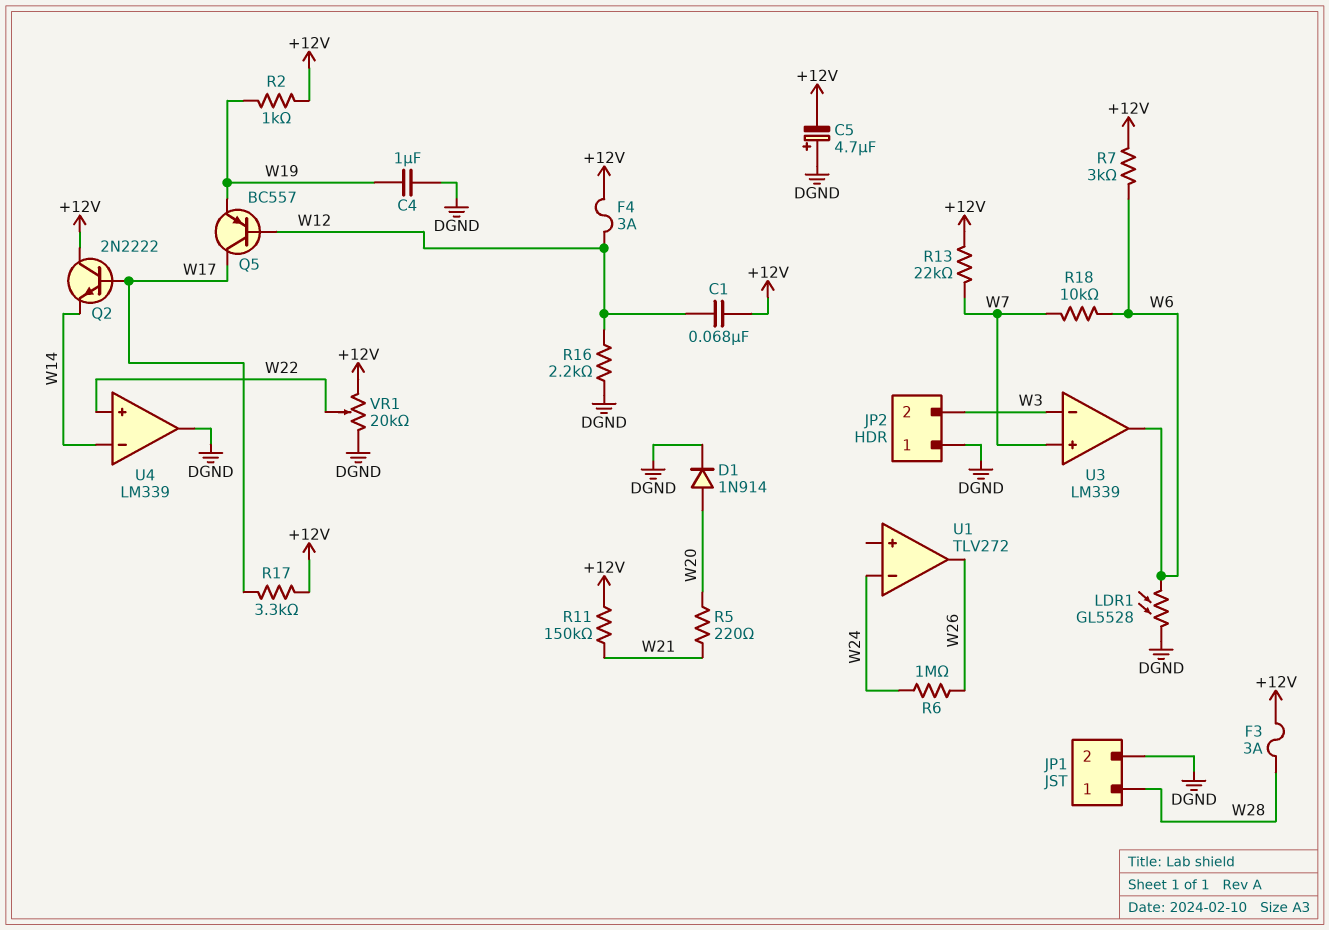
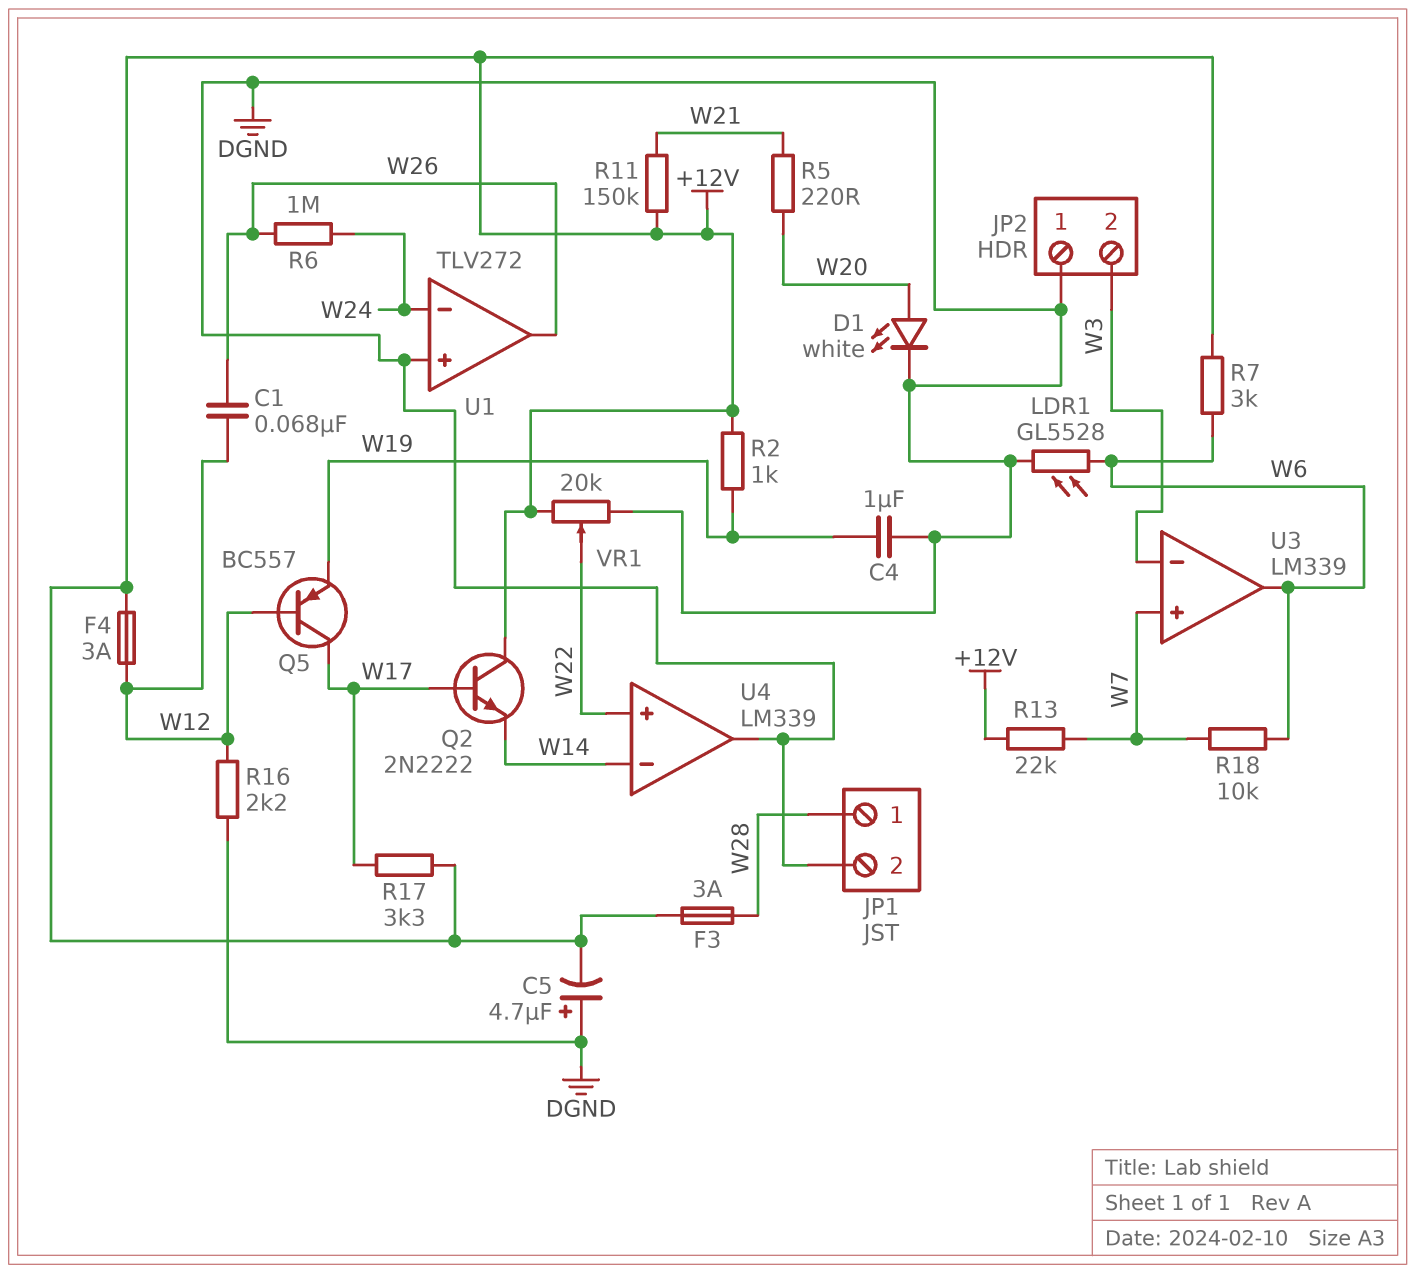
C1: 68nF (+12V, W12) -> 68nF (W12, W26)
D1: diode 1N914 (A W20, K DGND) -> LED white (A W20, K DGND)
U1 pin in+: none -> DGND

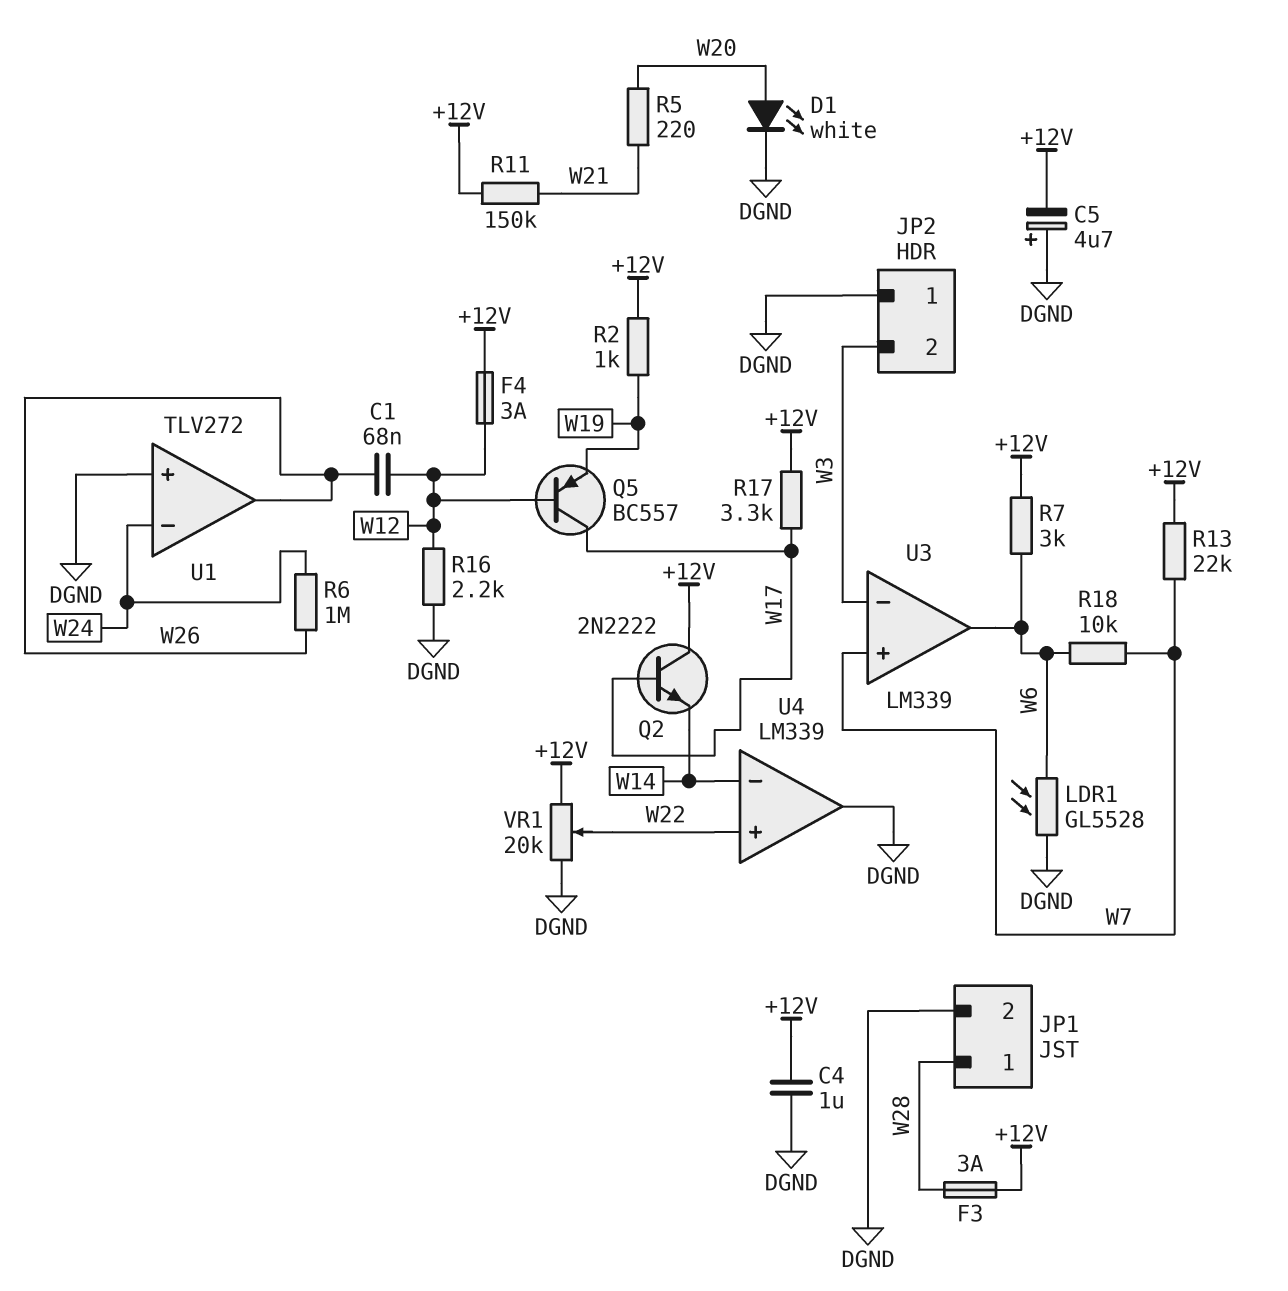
C4: 1uF (DGND, W19) -> 1uF (+12V, DGND)

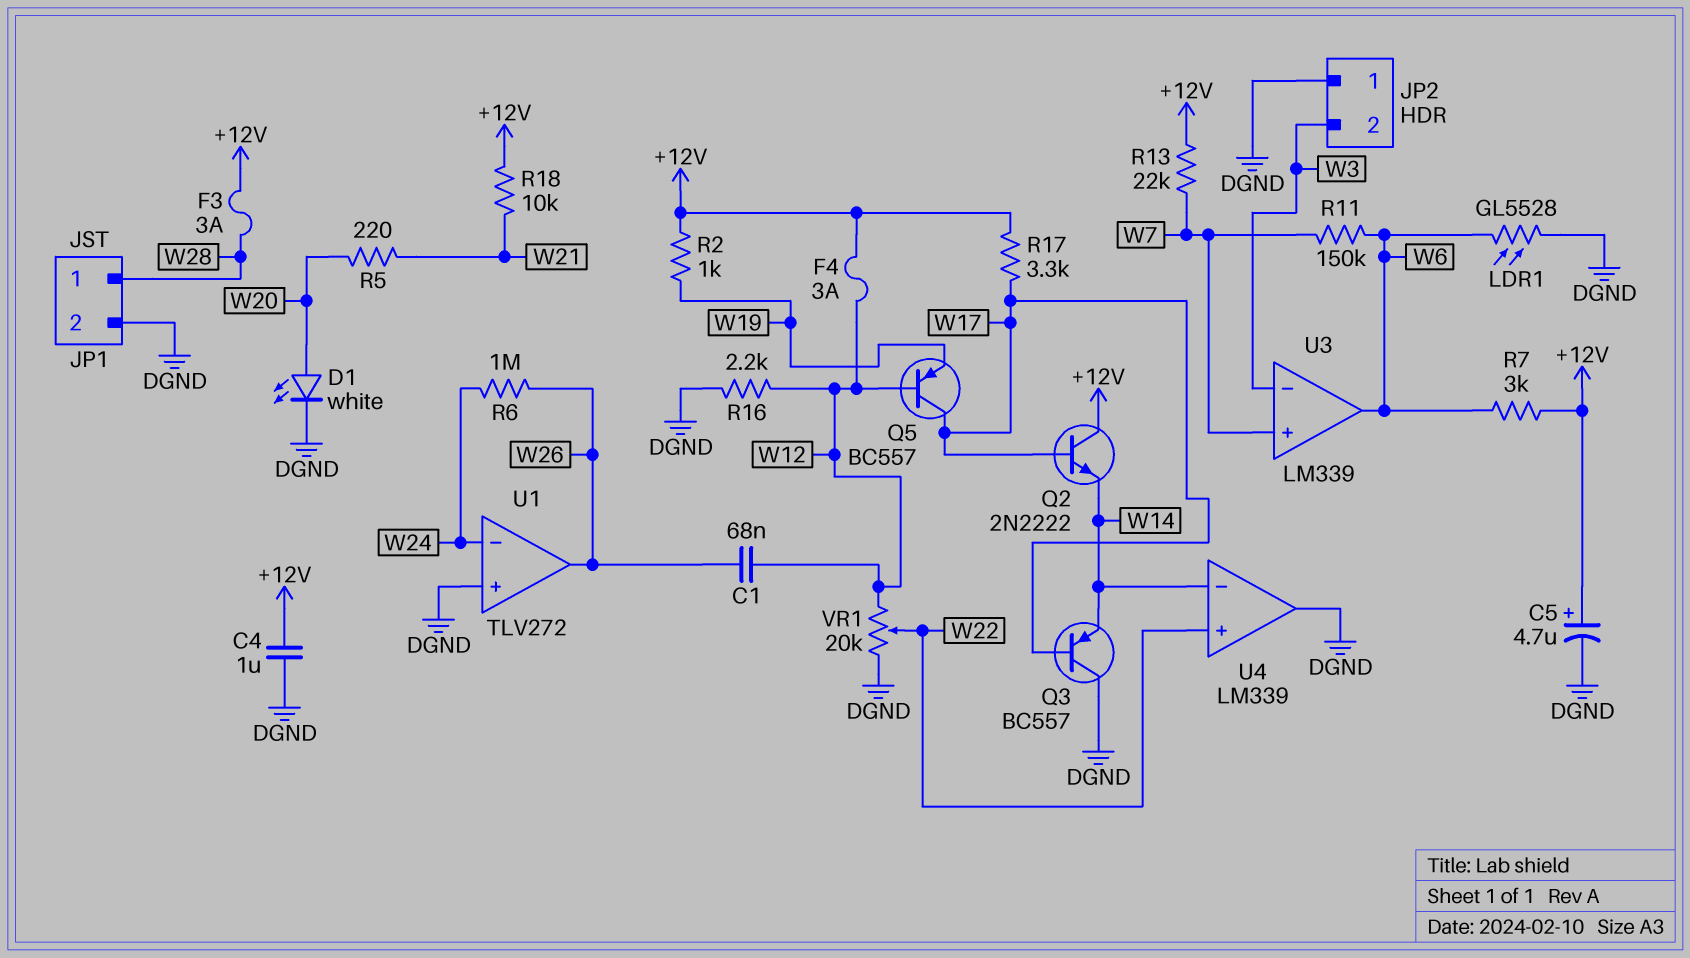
C5: 4.7uF (plus DGND, minus +12V) -> 4.7uF (plus +12V, minus DGND)
Q3: none -> PNP BC557 (B W17, C DGND, E W14)
R11: 150k (+12V, W21) -> 150k (W6, W7)
R18: 10k (W6, W7) -> 10k (+12V, W21)
VR1: 20k (+12V, DGND, wiper W22) -> 20k (DGND, W12, wiper W22)

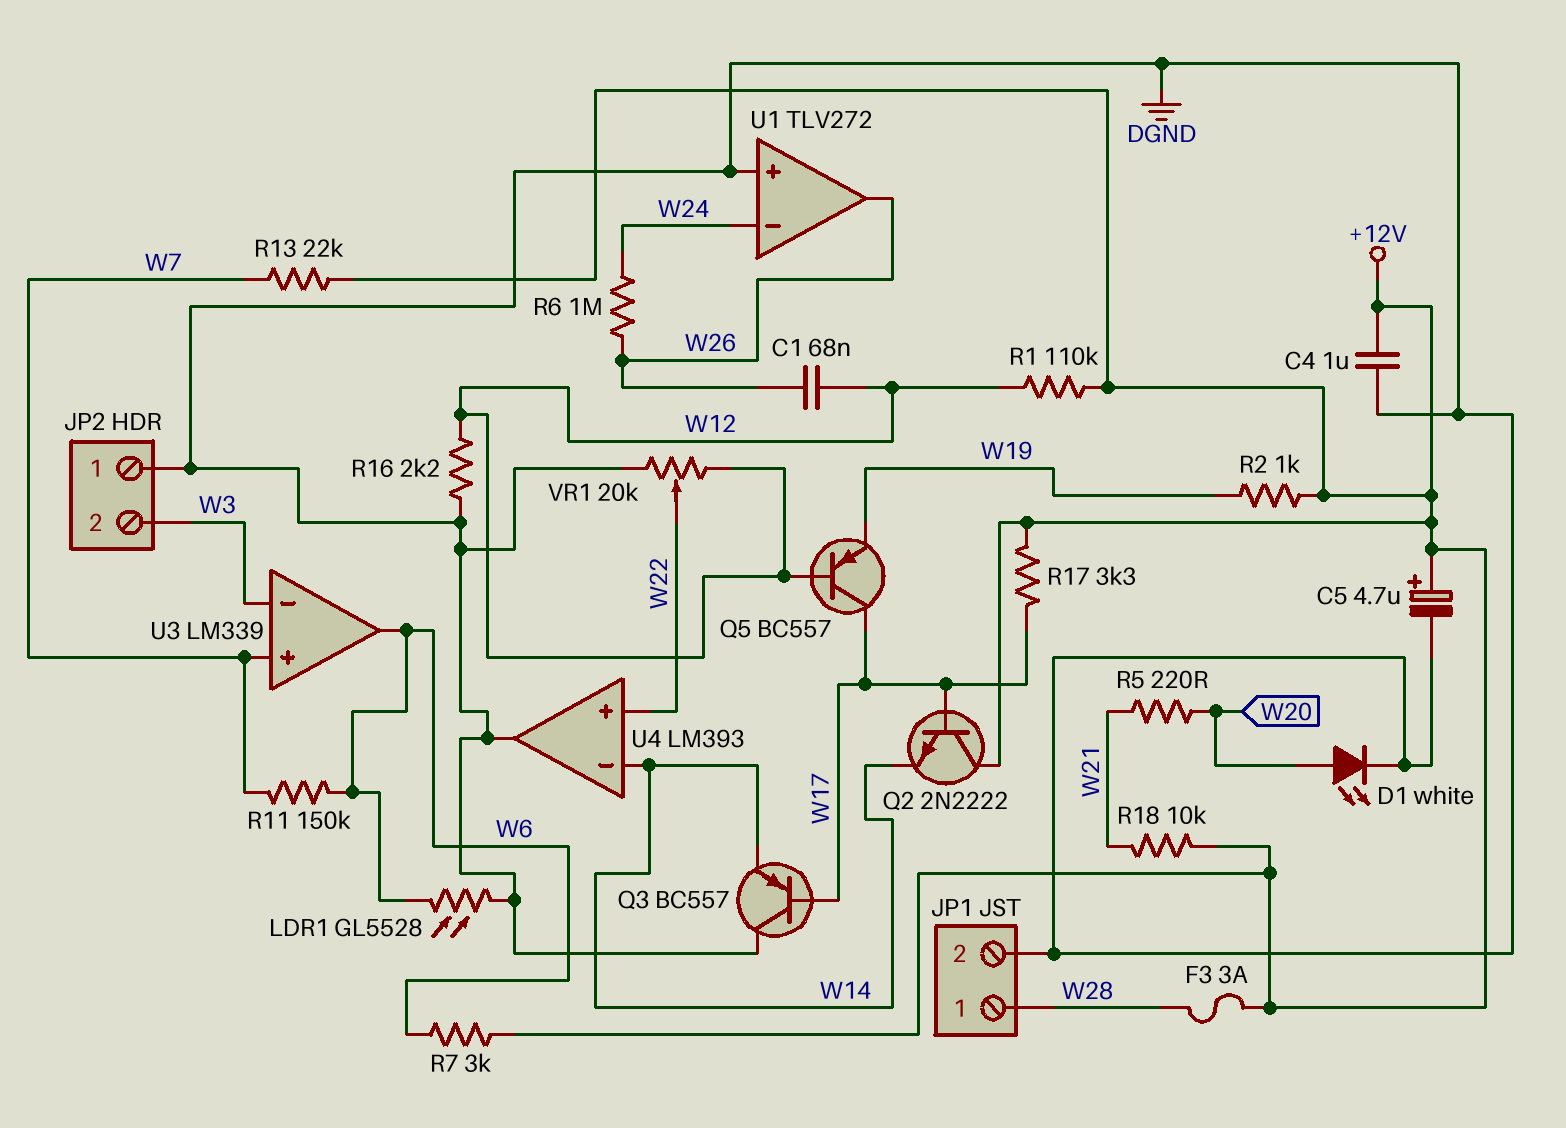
F4: 3A (+12V, W12) -> none
R1: none -> 110k (+12V, W12)
U4: LM339 -> LM393

